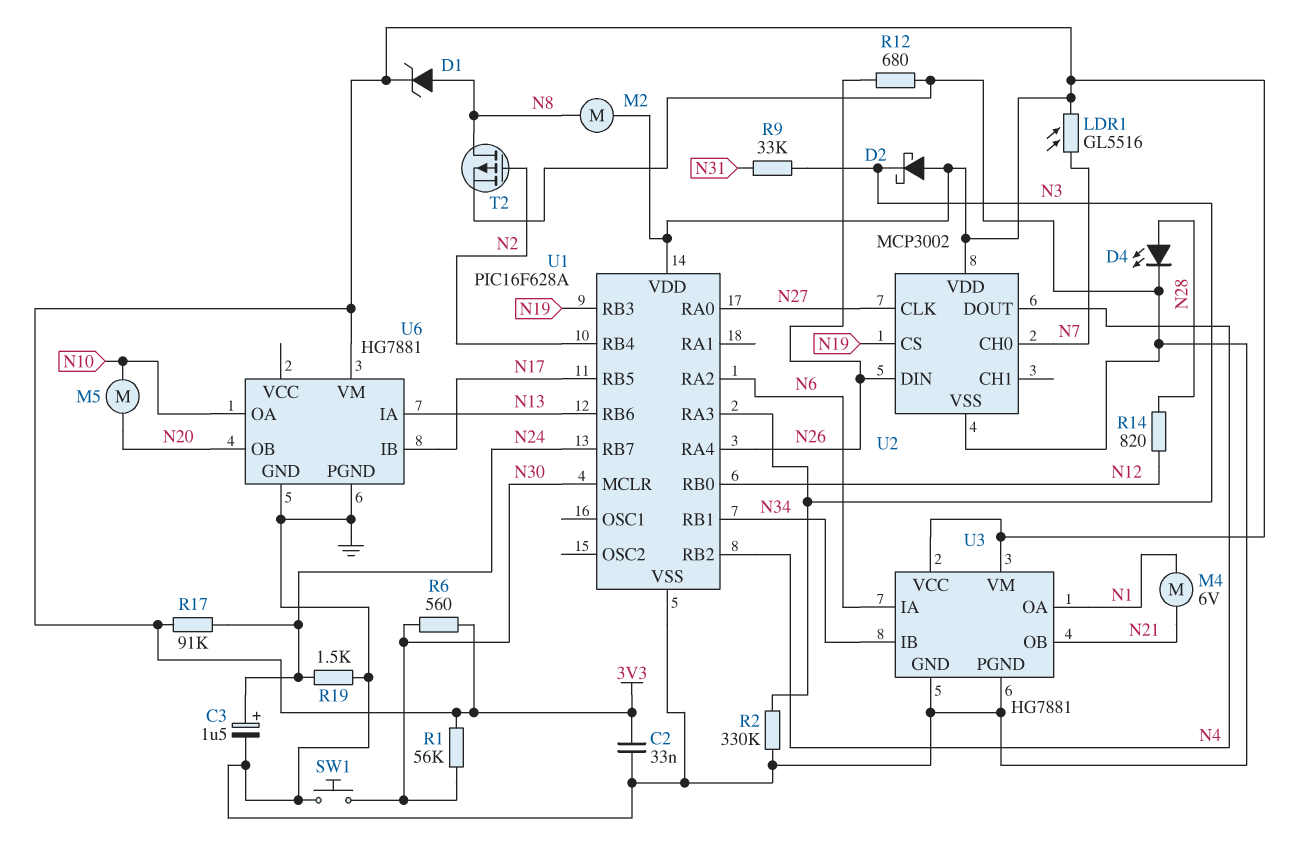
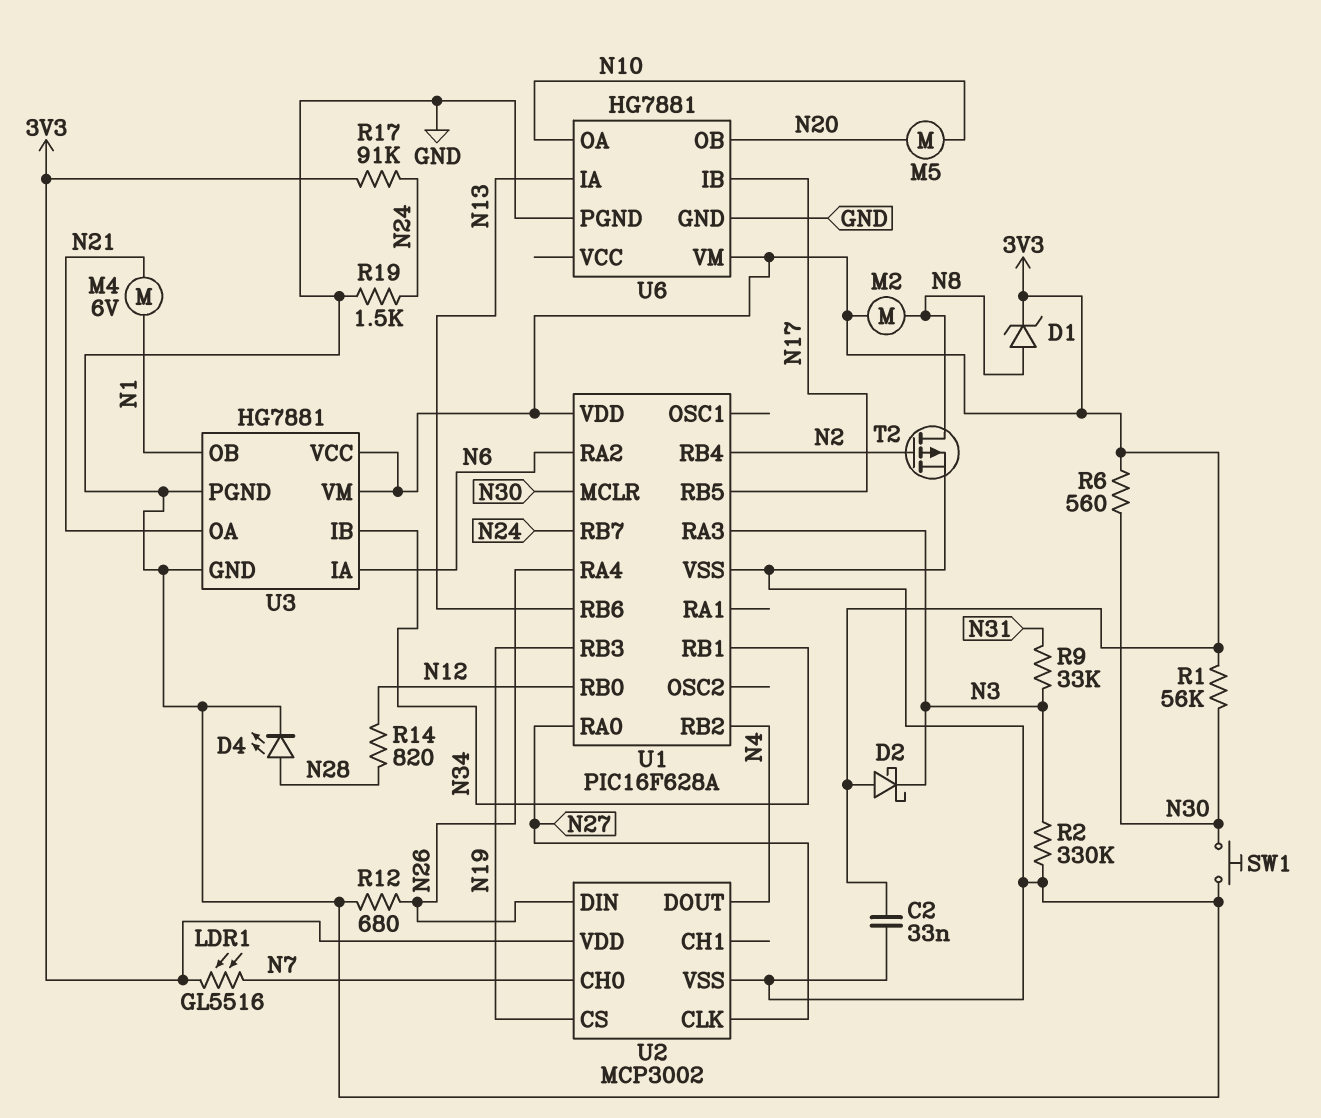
C3: 1.5uF (plus N24, minus GND) -> none
U3 pin OA: N1 -> N21
U3 pin OB: N21 -> N1

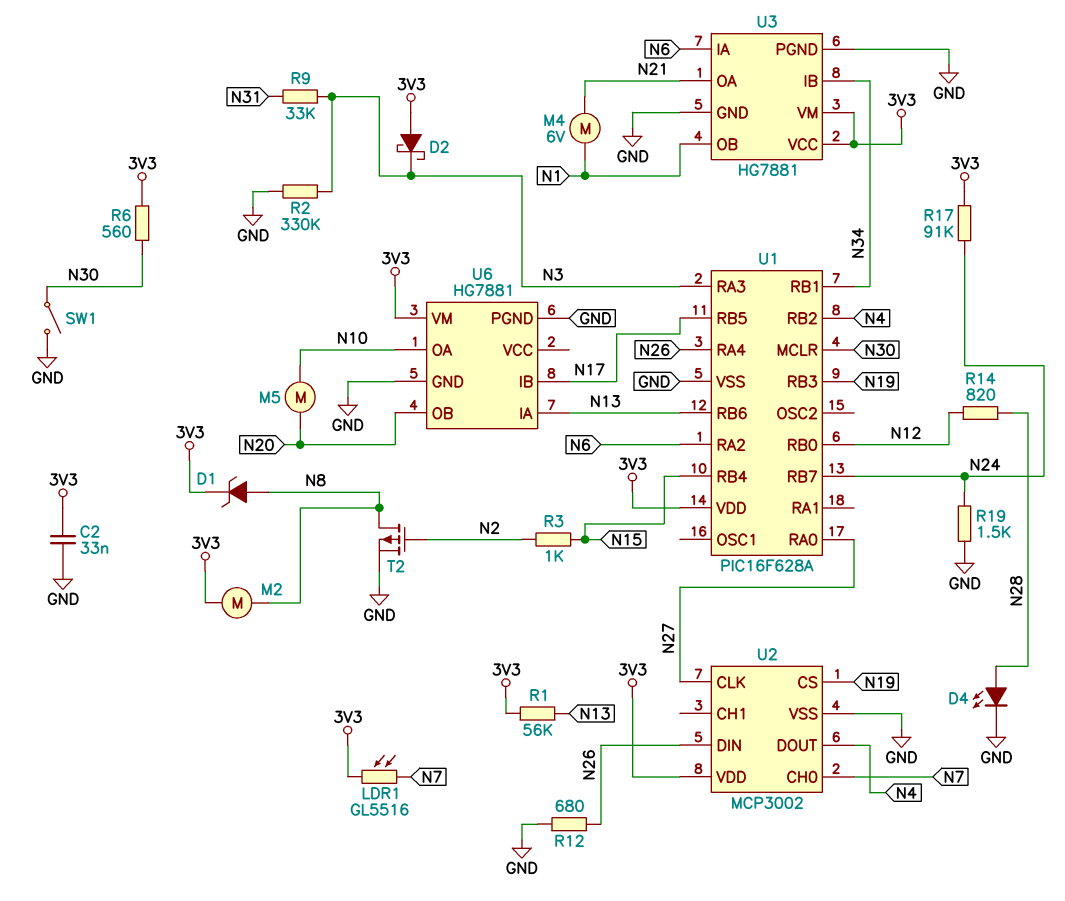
R1: 56k (3V3, N30) -> 56k (3V3, N13)
R3: none -> 1k (N2, N15)
SW1: button (GND, N30) -> switch (GND, N30)
U1 pin RB4: N2 -> N15

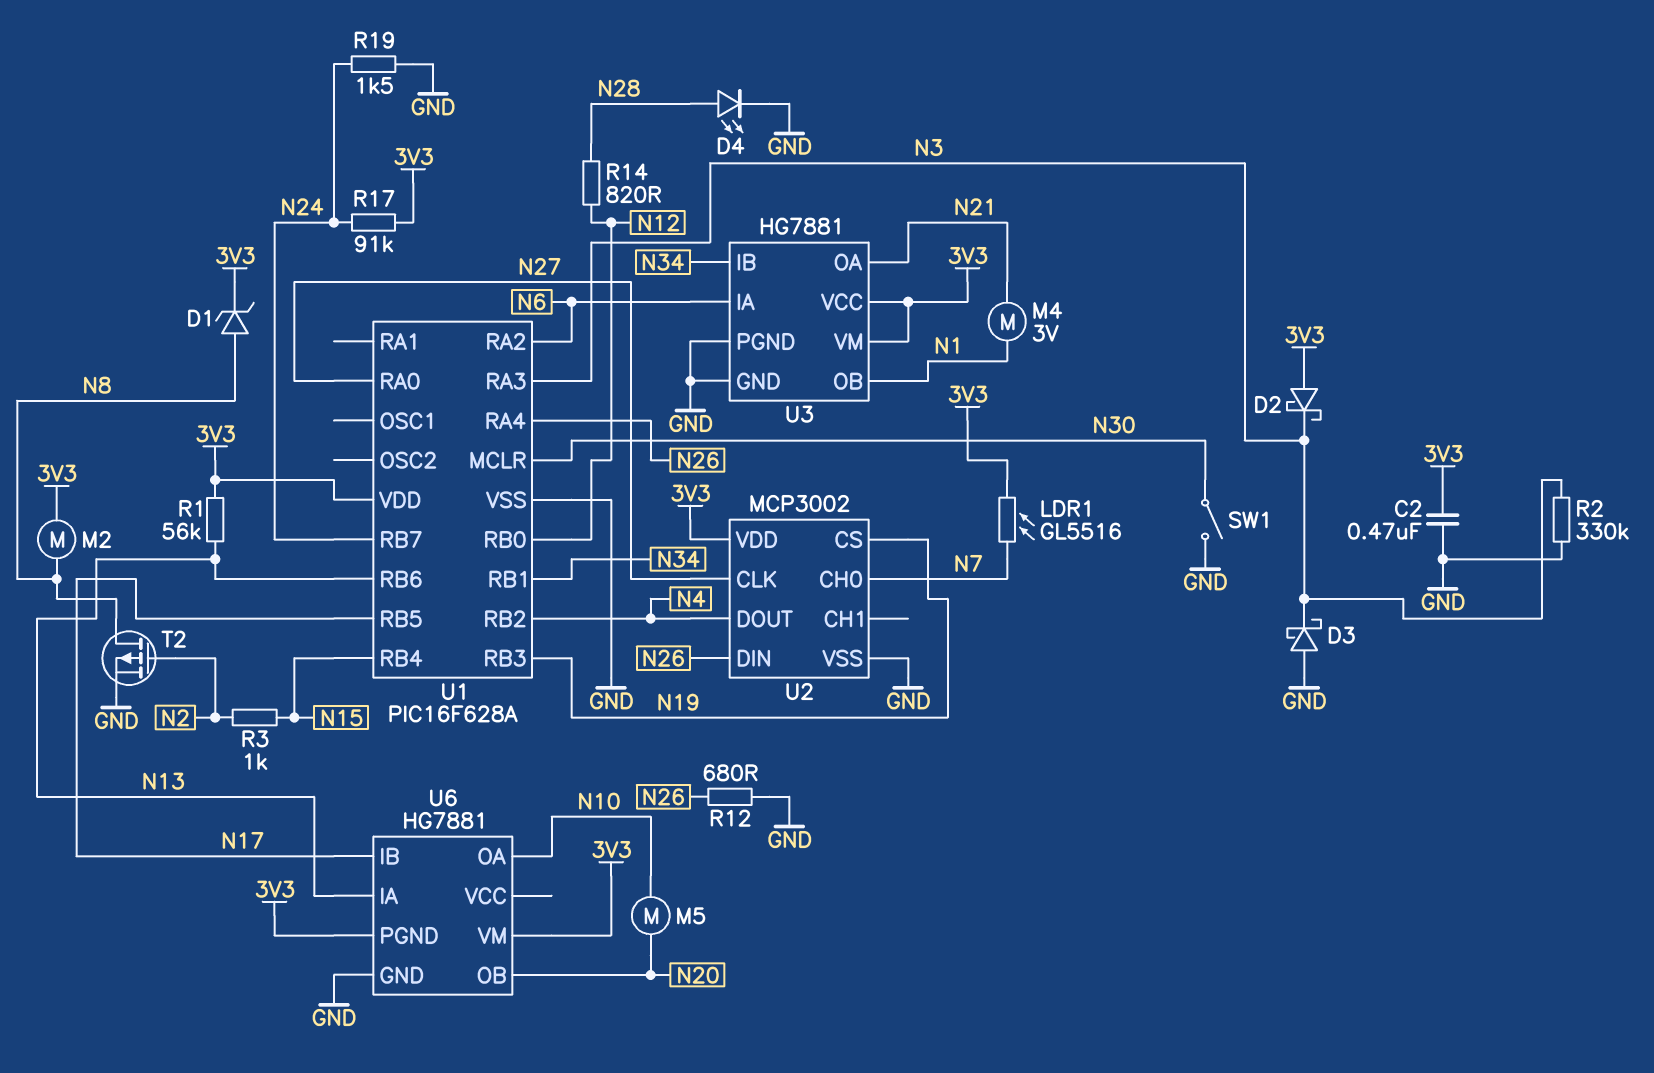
C2: 33nF (3V3, GND) -> 470nF (3V3, GND)
D3: none -> schottky (A GND, K N3)
M4: motor 6V (N1, N21) -> motor 3V (N1, N21)
R6: 560 (3V3, N30) -> none
R9: 33k (N3, N31) -> none
U6 pin PGND: GND -> 3V3

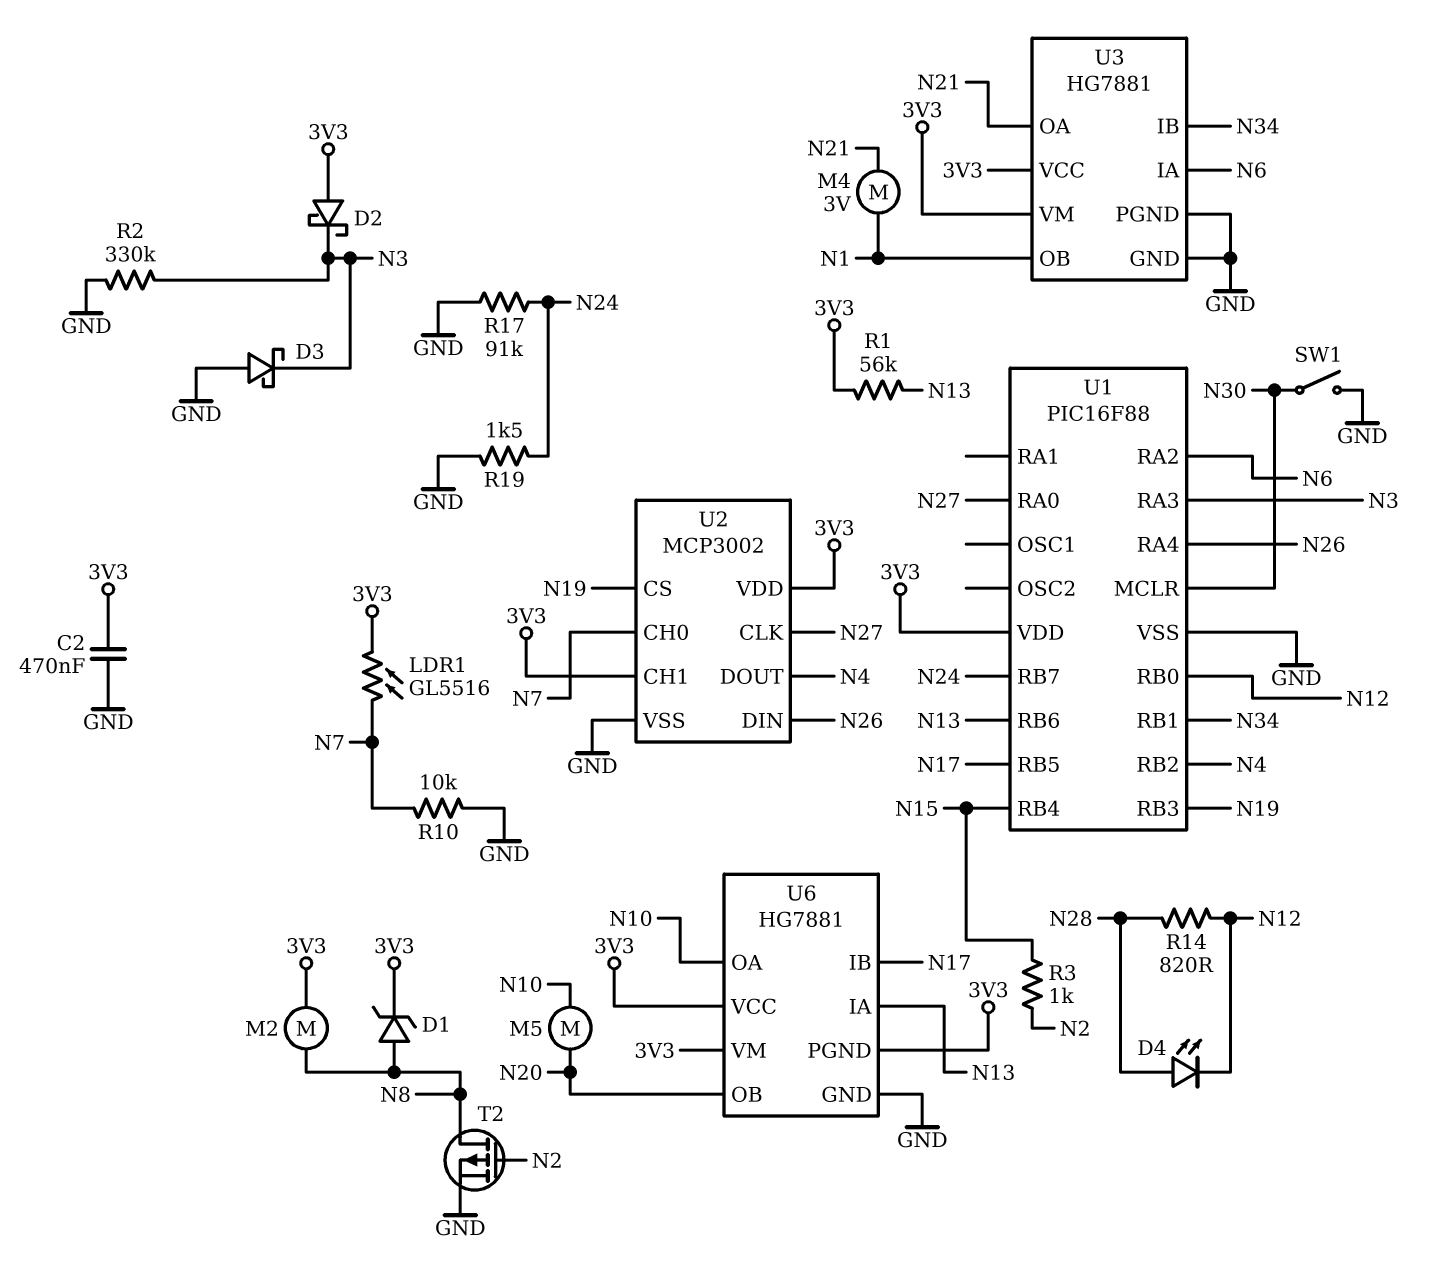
D4: LED (A N28, K GND) -> LED (A N28, K N12)
R10: none -> 10k (GND, N7)
R12: 680 (GND, N26) -> none
R17: 91k (3V3, N24) -> 91k (GND, N24)
U1: PIC16F628A -> PIC16F88
U2 pin CH1: none -> 3V3
U6 pin VCC: none -> 3V3

